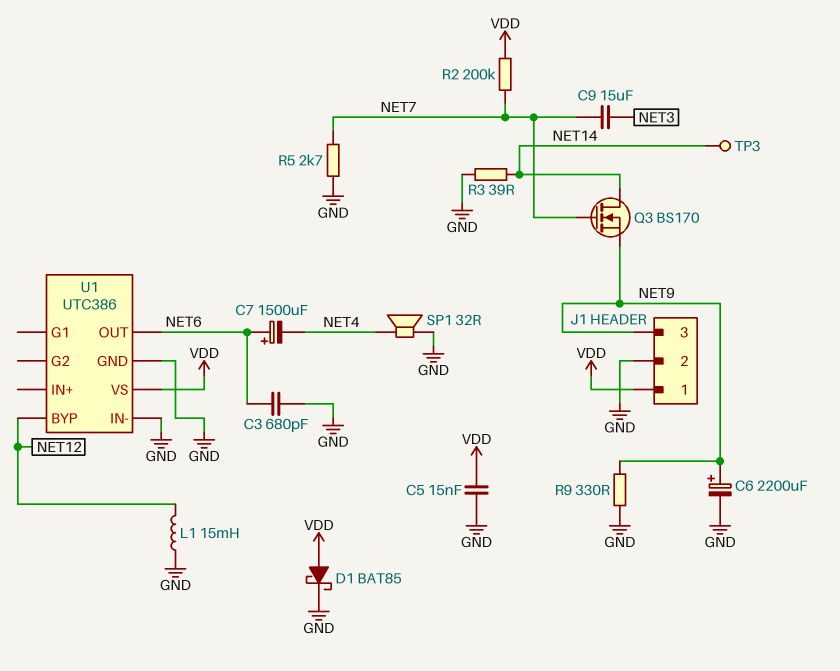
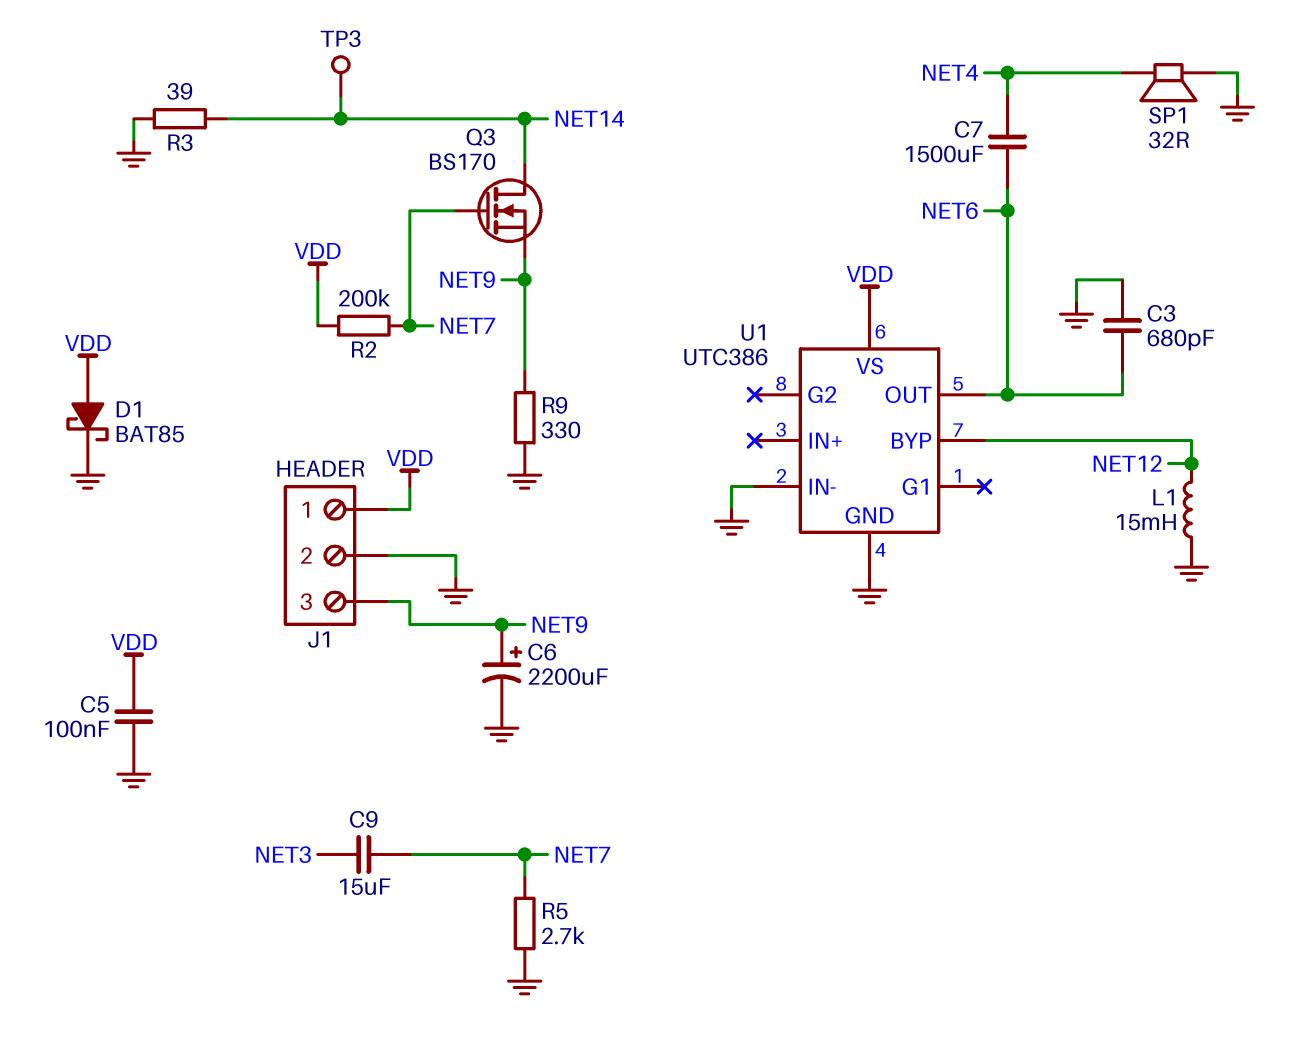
C5: 15nF (GND, VDD) -> 100nF (GND, VDD)
C7: 1500uF (plus NET6, minus NET4) -> 1500uF (NET4, NET6)

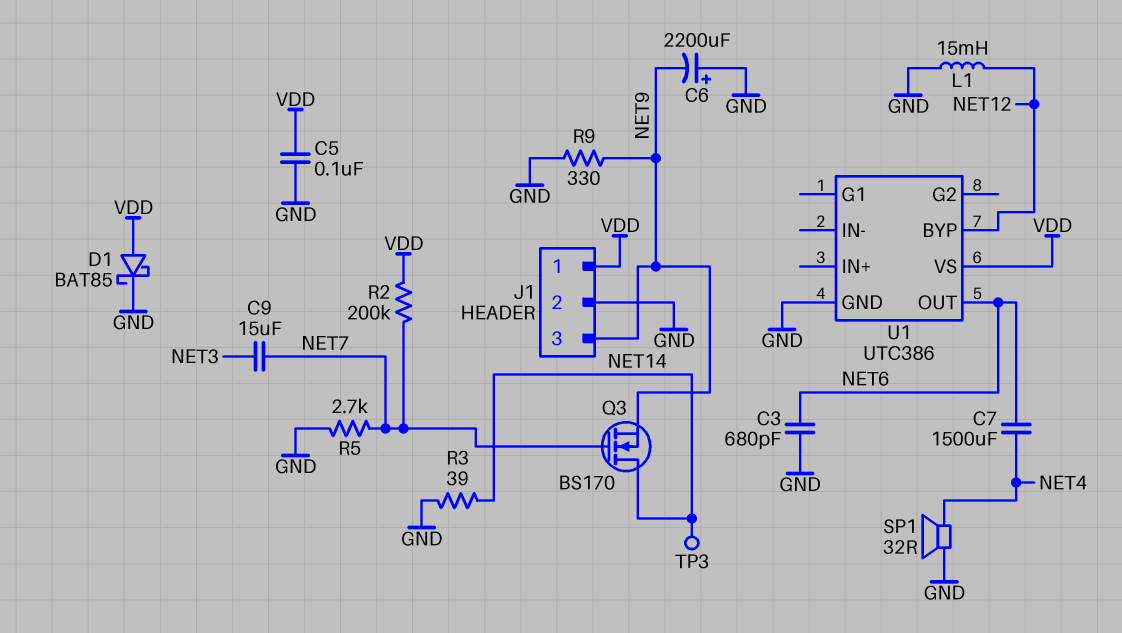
C6: 2200uF (plus NET9, minus GND) -> 2200uF (plus GND, minus NET9)
U1 pin IN-: GND -> none

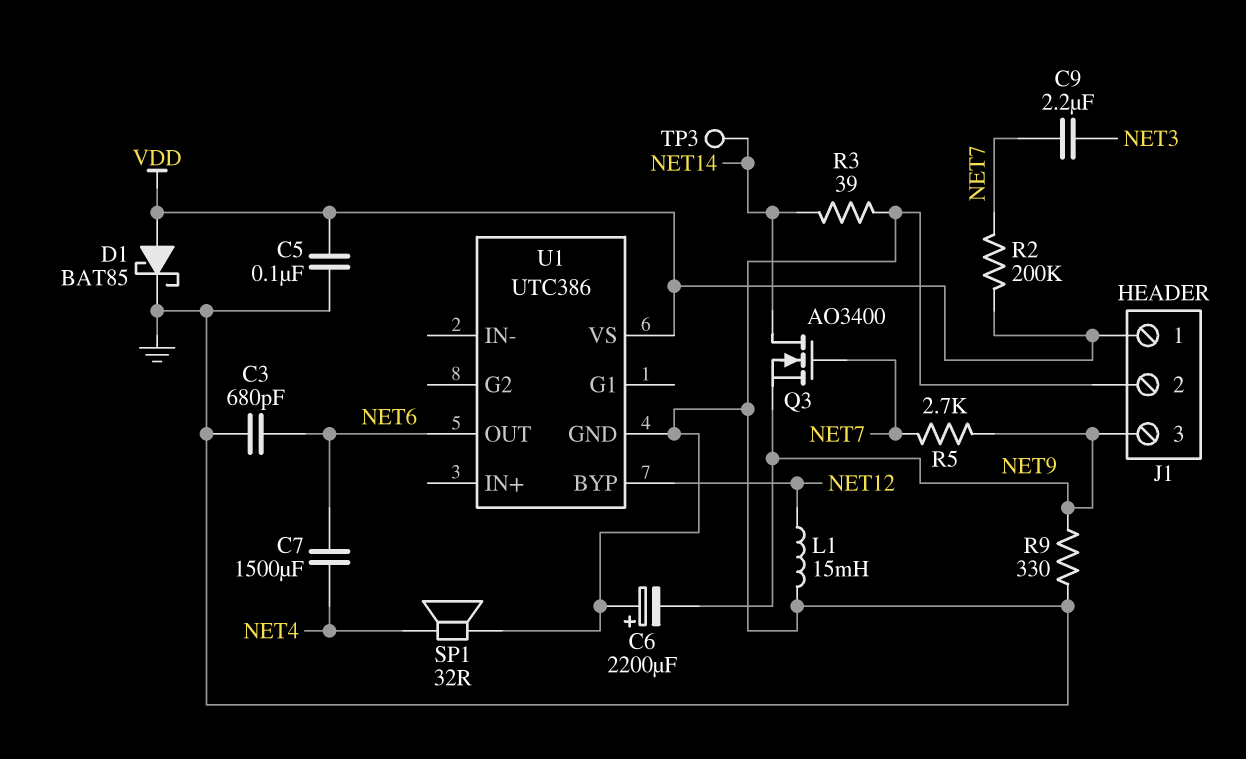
C9: 15uF (NET3, NET7) -> 2.2uF (NET3, NET7)
Q3: NMOS BS170 (G NET7, D NET14, S NET9) -> NMOS AO3400 (G NET7, D NET14, S NET9)
R5: 2.7k (GND, NET7) -> 2.7k (NET7, NET9)

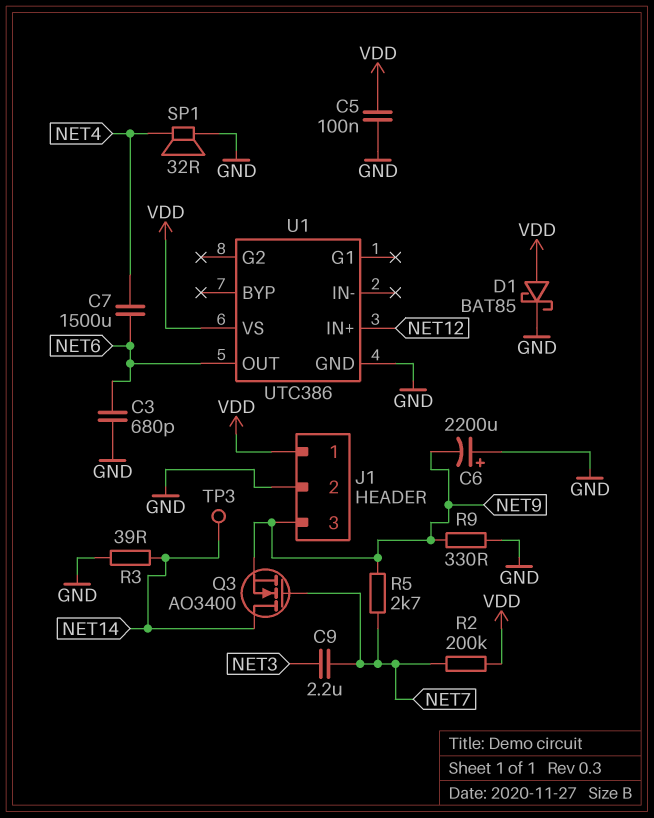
L1: 15mH (GND, NET12) -> none
U1 pin BYP: NET12 -> none
U1 pin IN+: none -> NET12

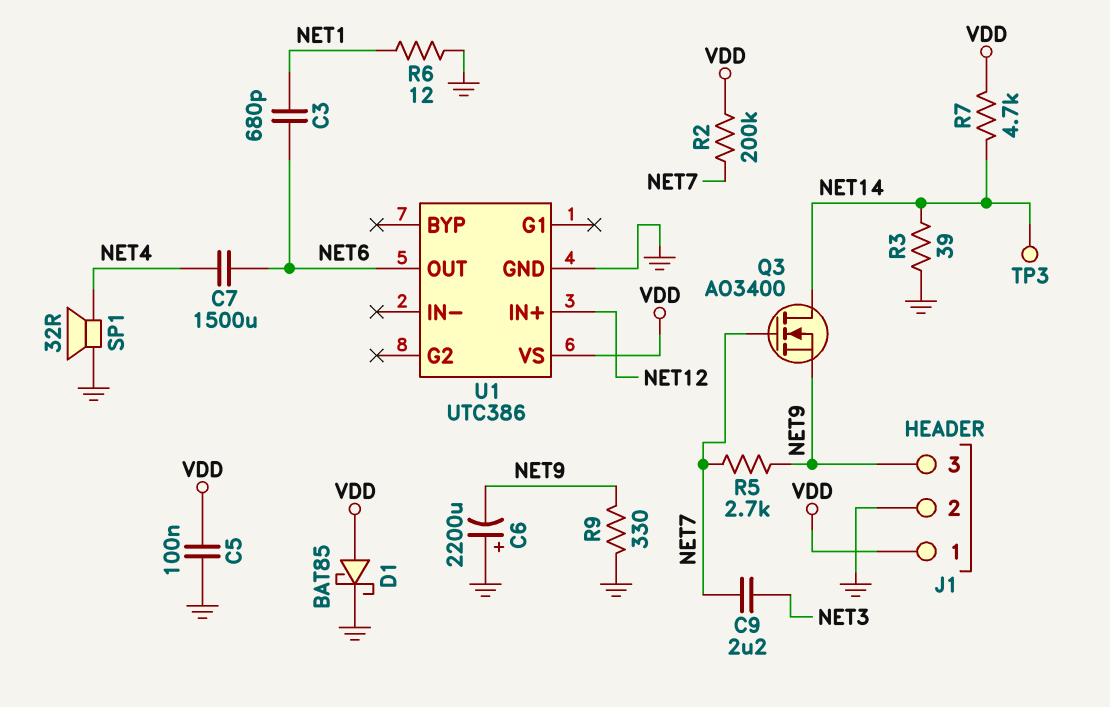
C3: 680pF (GND, NET6) -> 680pF (NET1, NET6)
R6: none -> 12 (GND, NET1)
R7: none -> 4.7k (NET14, VDD)

